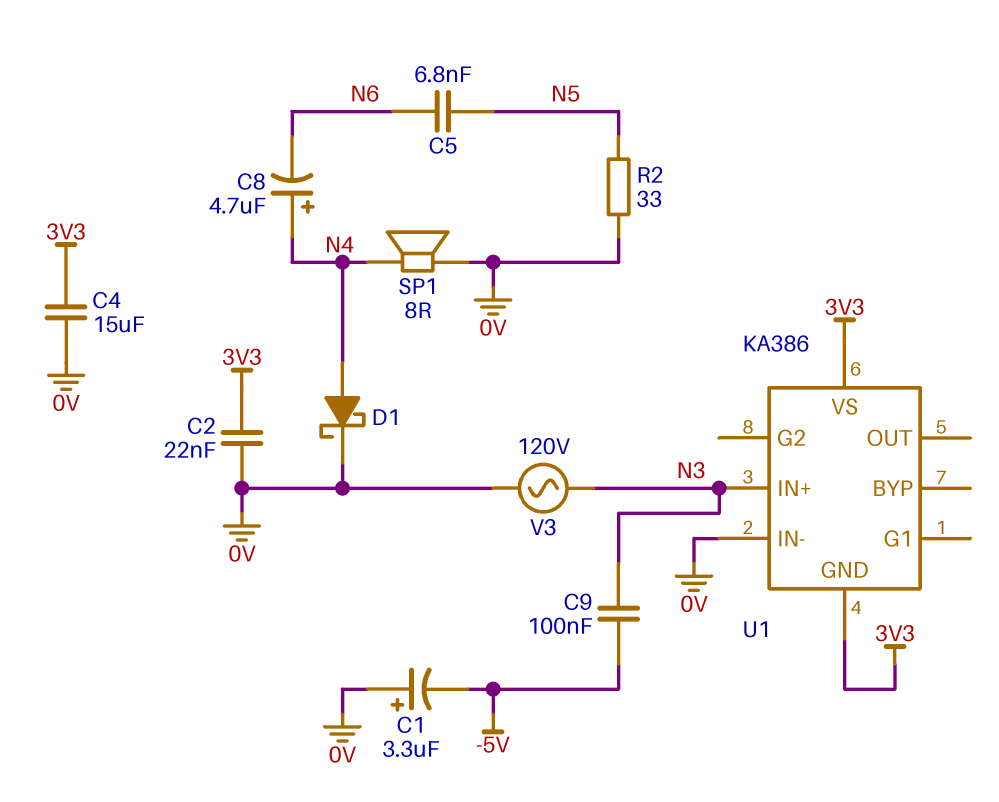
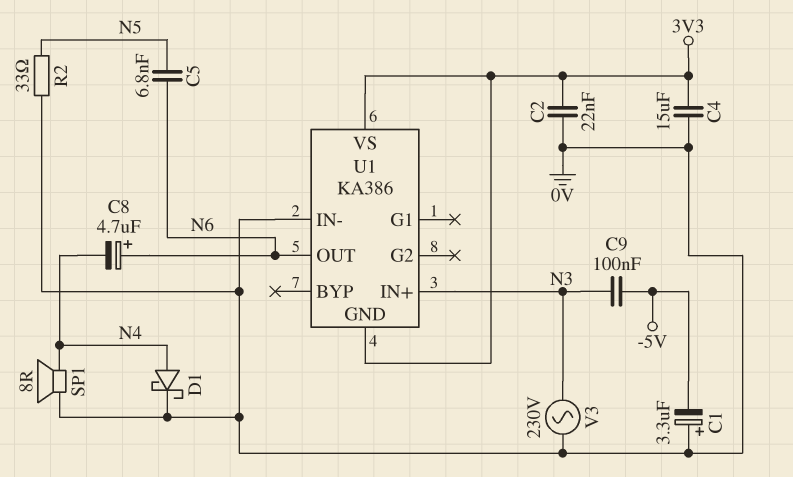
C8: 4.7uF (plus N4, minus N6) -> 4.7uF (plus N6, minus N4)
U1 pin OUT: none -> N6
V3: AC 120V (0V, N3) -> AC 230V (0V, N3)

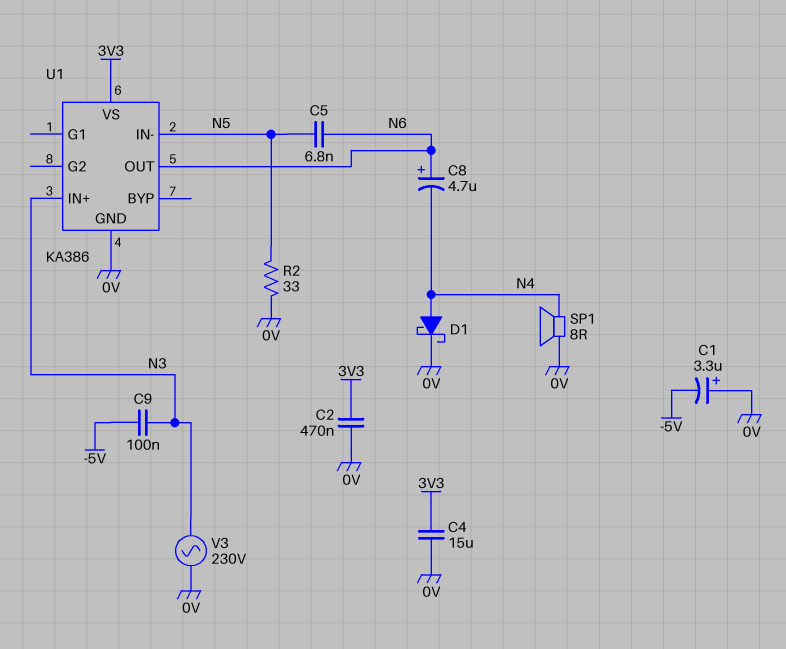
C2: 22nF (0V, 3V3) -> 470nF (0V, 3V3)
U1 pin GND: 3V3 -> 0V
U1 pin IN-: 0V -> N5

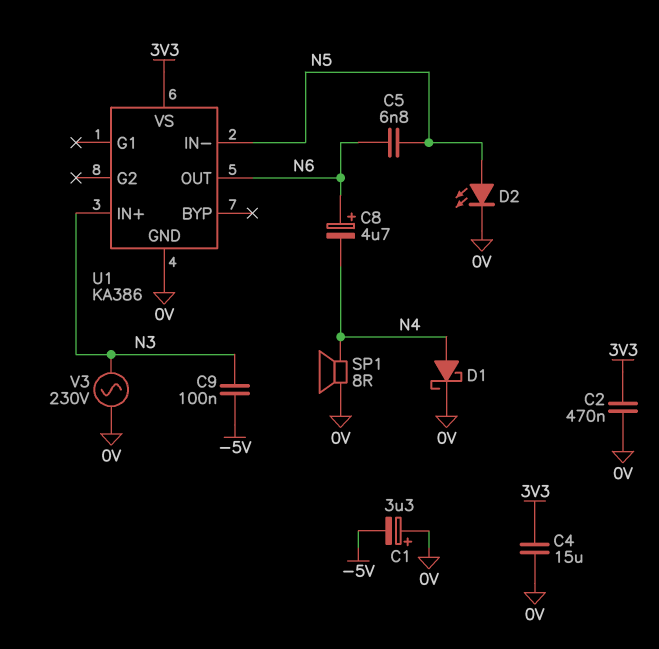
D2: none -> LED (A N5, K 0V)
R2: 33 (0V, N5) -> none

